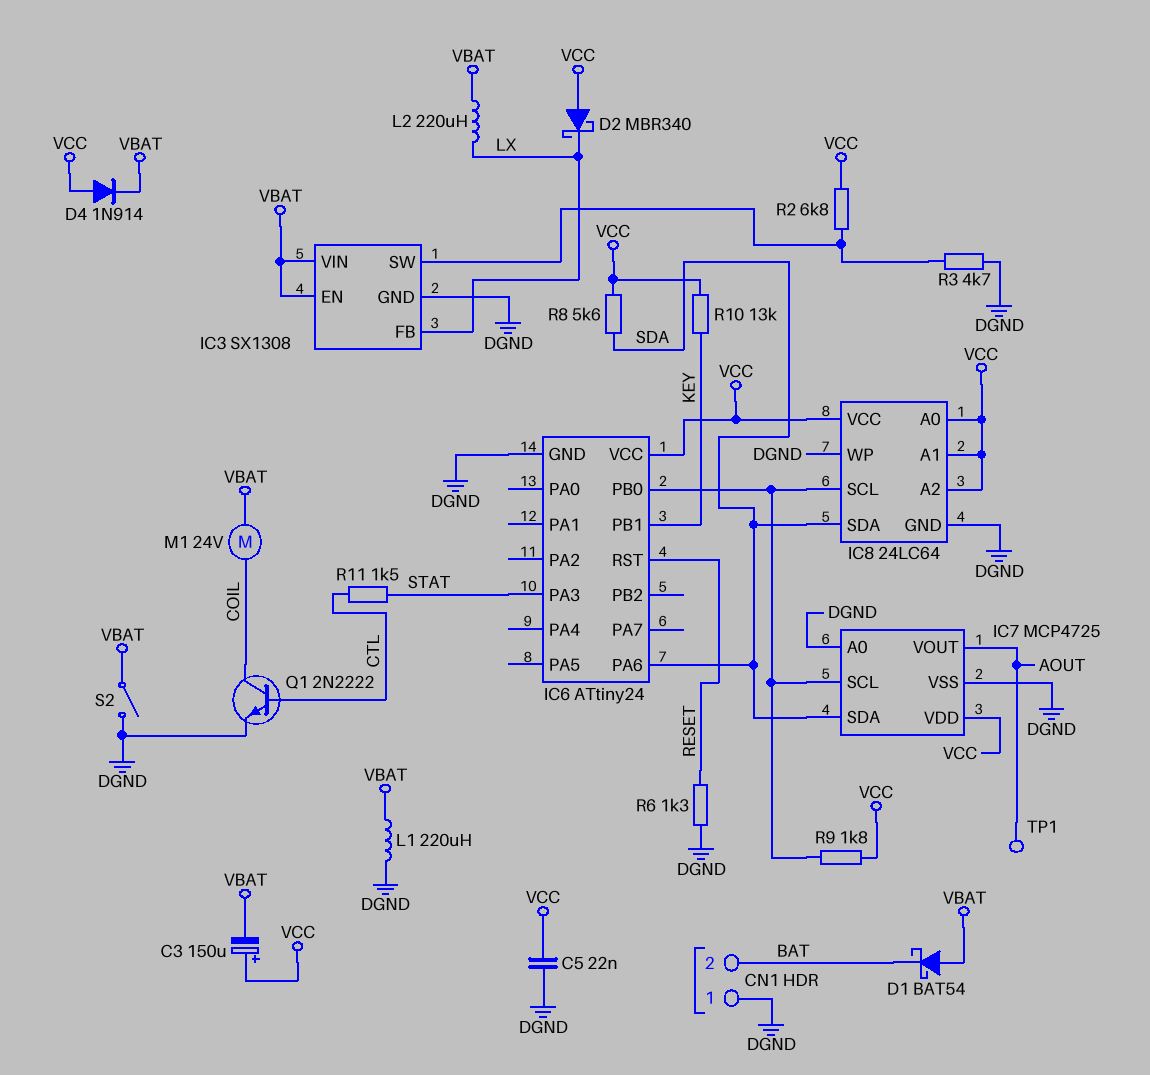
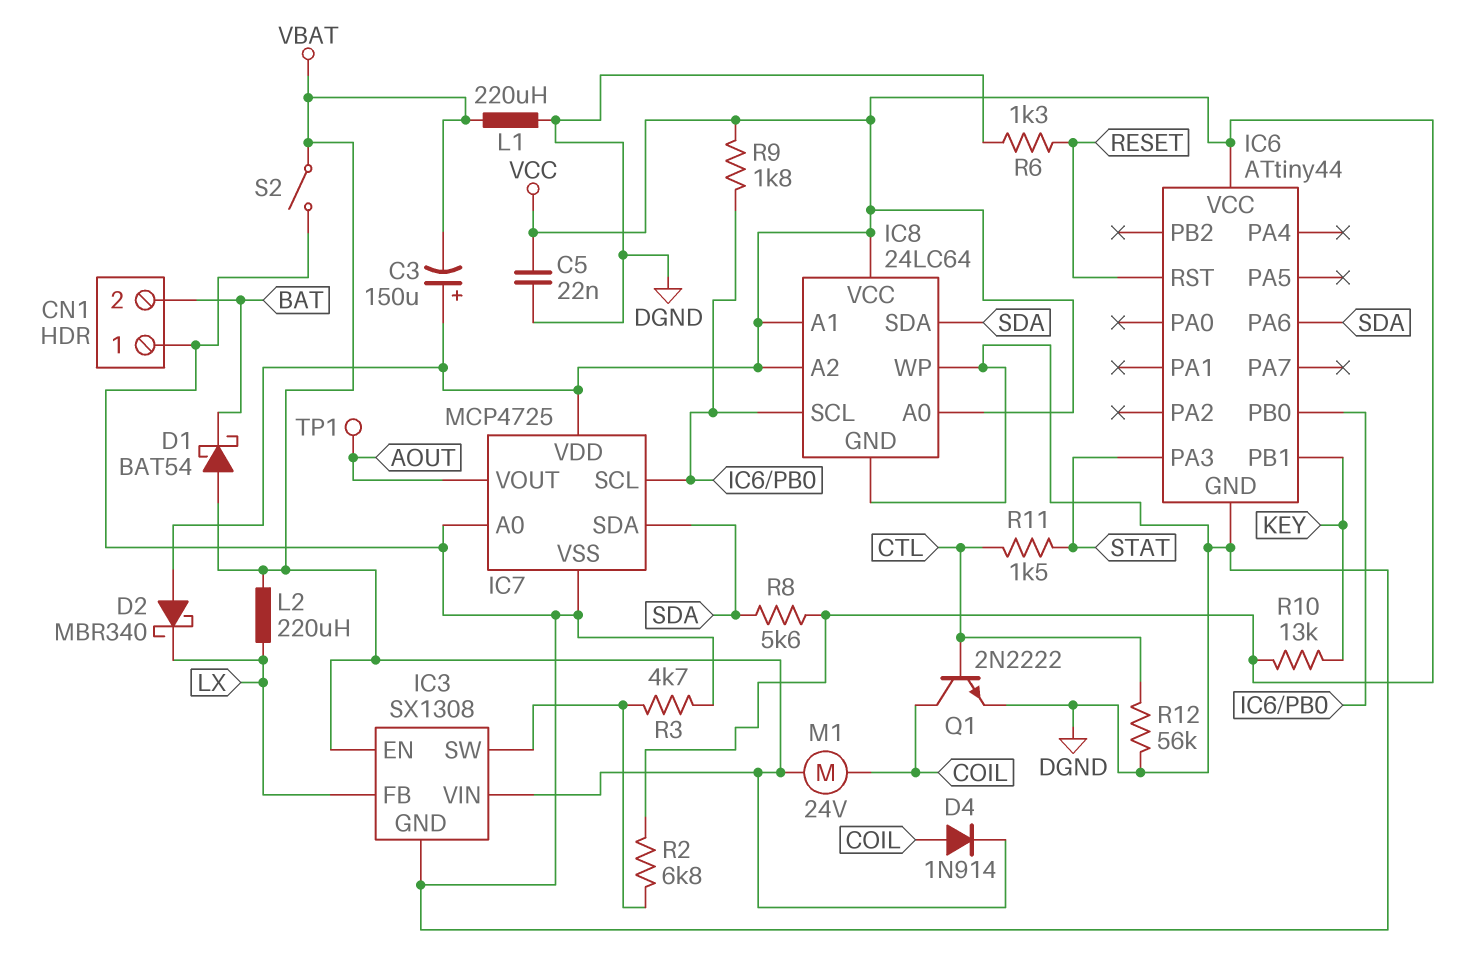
D4: diode 1N914 (A VCC, K VBAT) -> diode 1N914 (A COIL, K VBAT)
IC6: ATtiny24 -> ATtiny44
R12: none -> 56k (CTL, DGND)

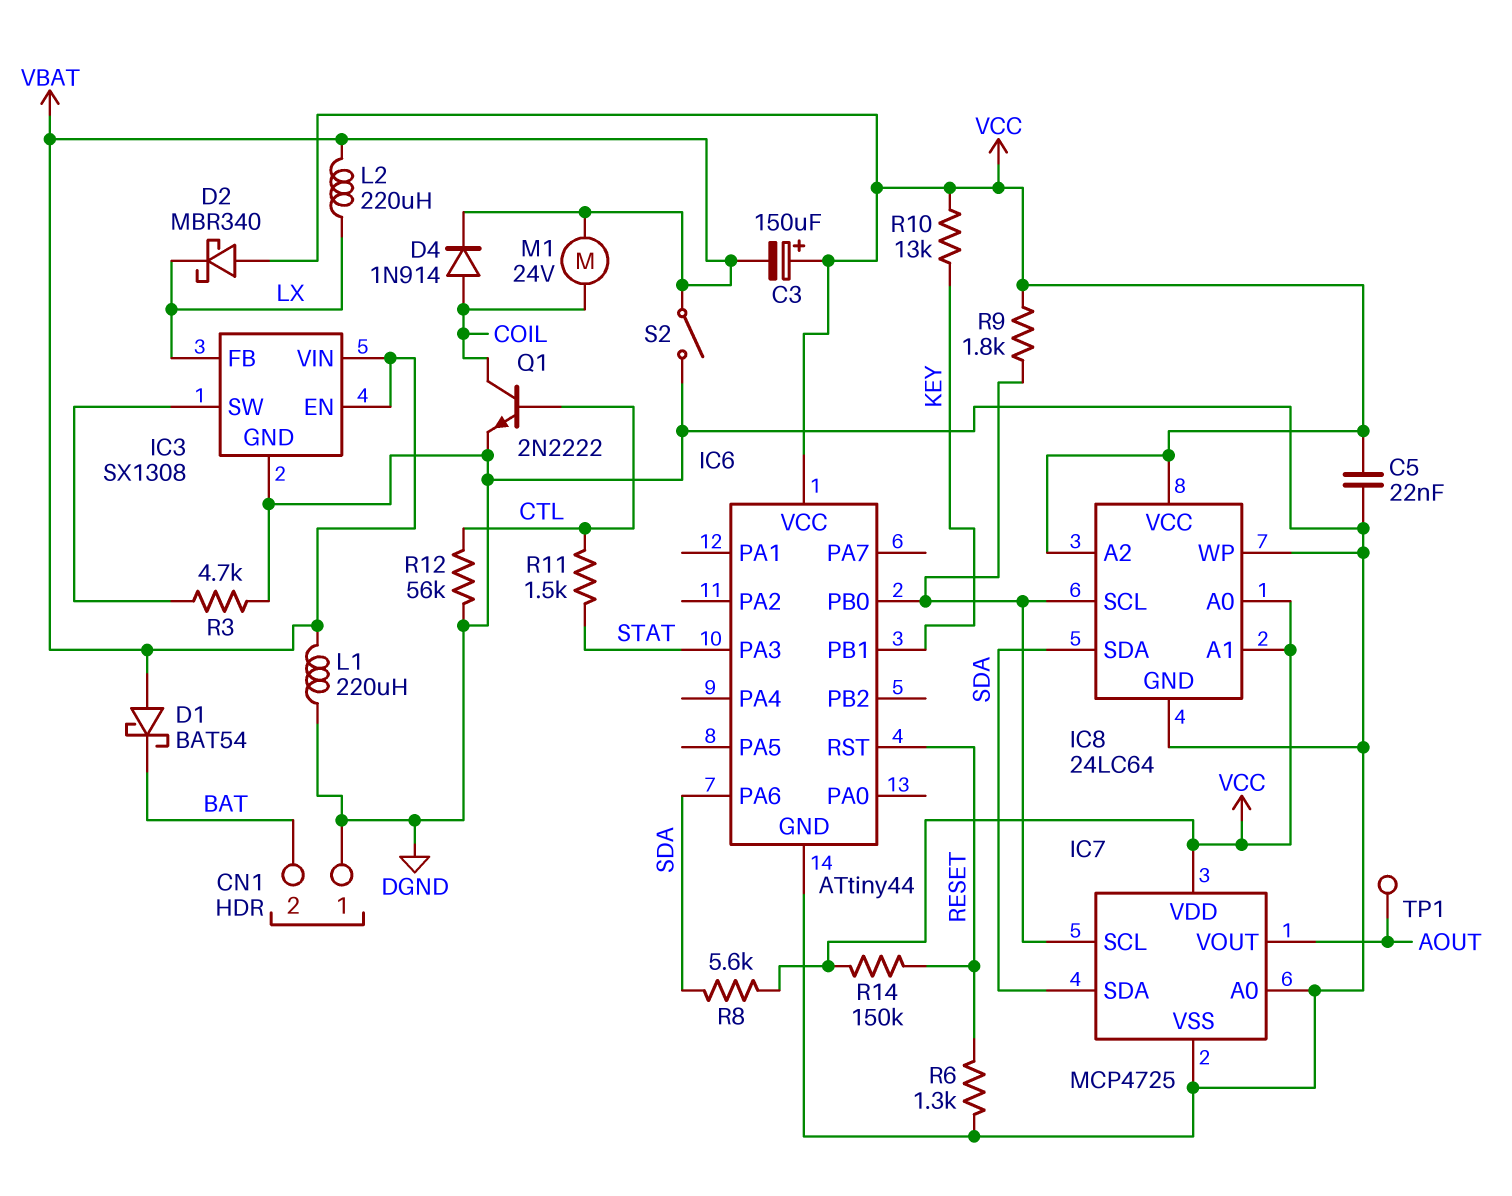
R2: 6.8k (IC3/SW, VCC) -> none
R14: none -> 150k (RESET, VCC)

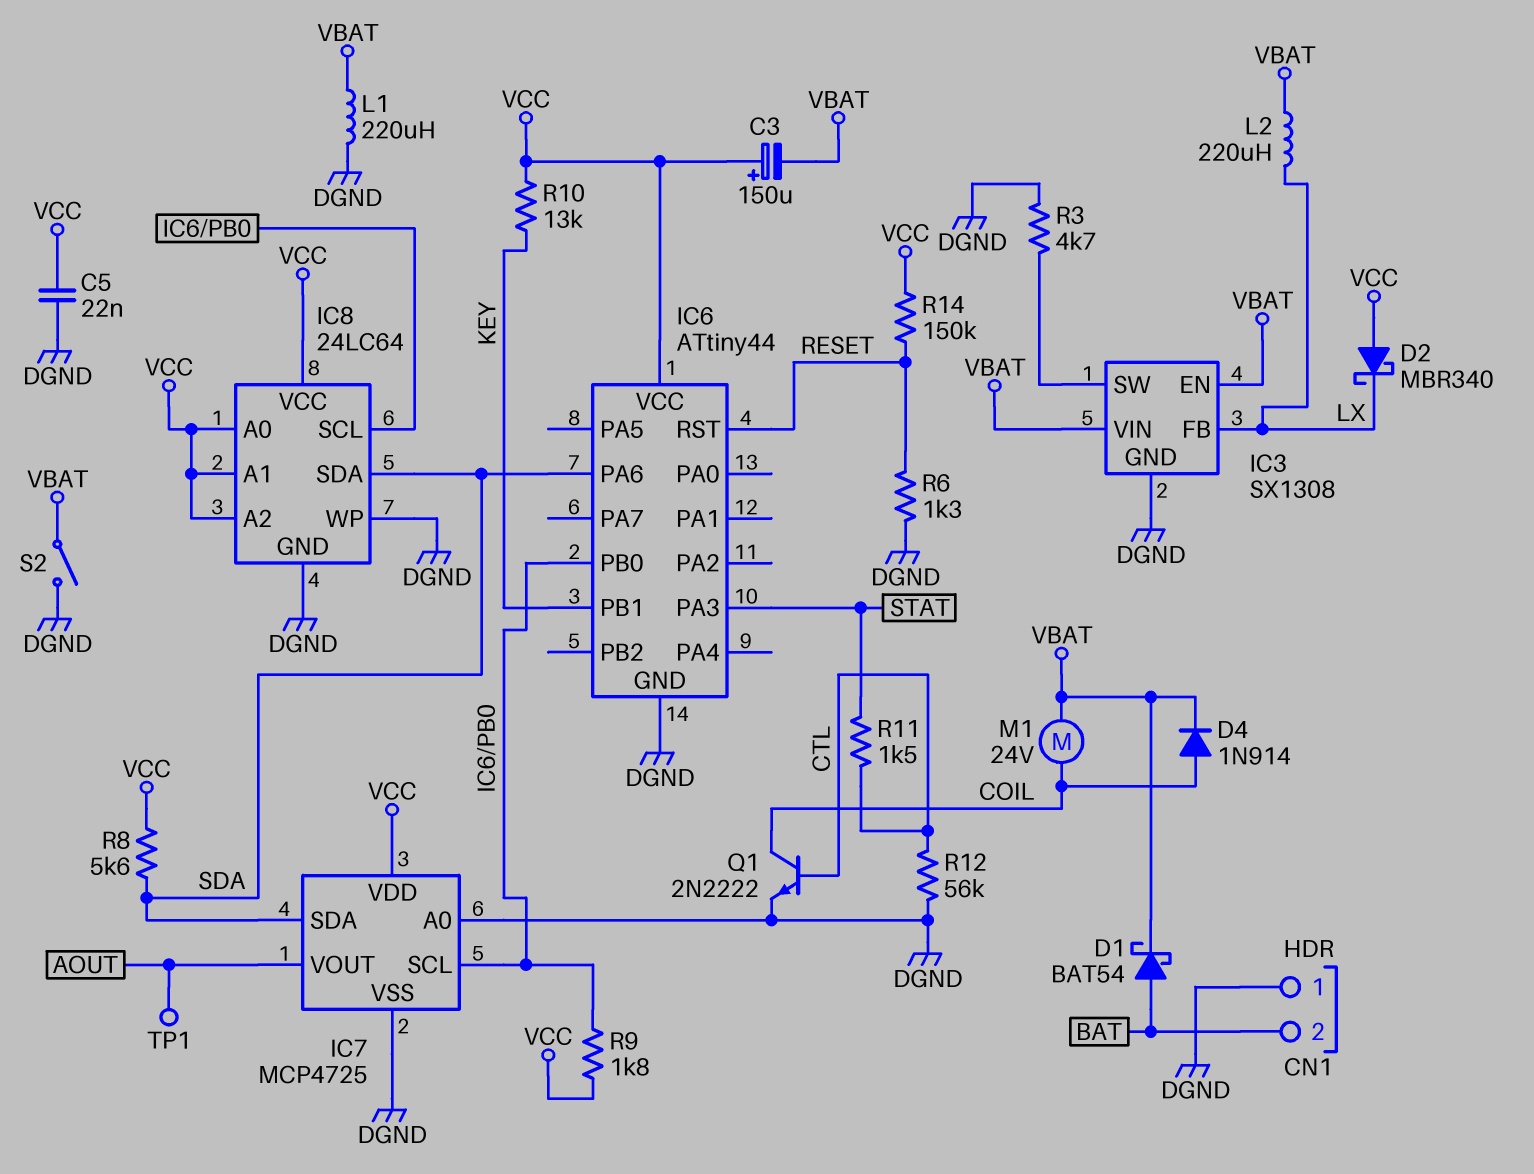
D1: schottky BAT54 (A VBAT, K BAT) -> schottky BAT54 (A BAT, K VBAT)

